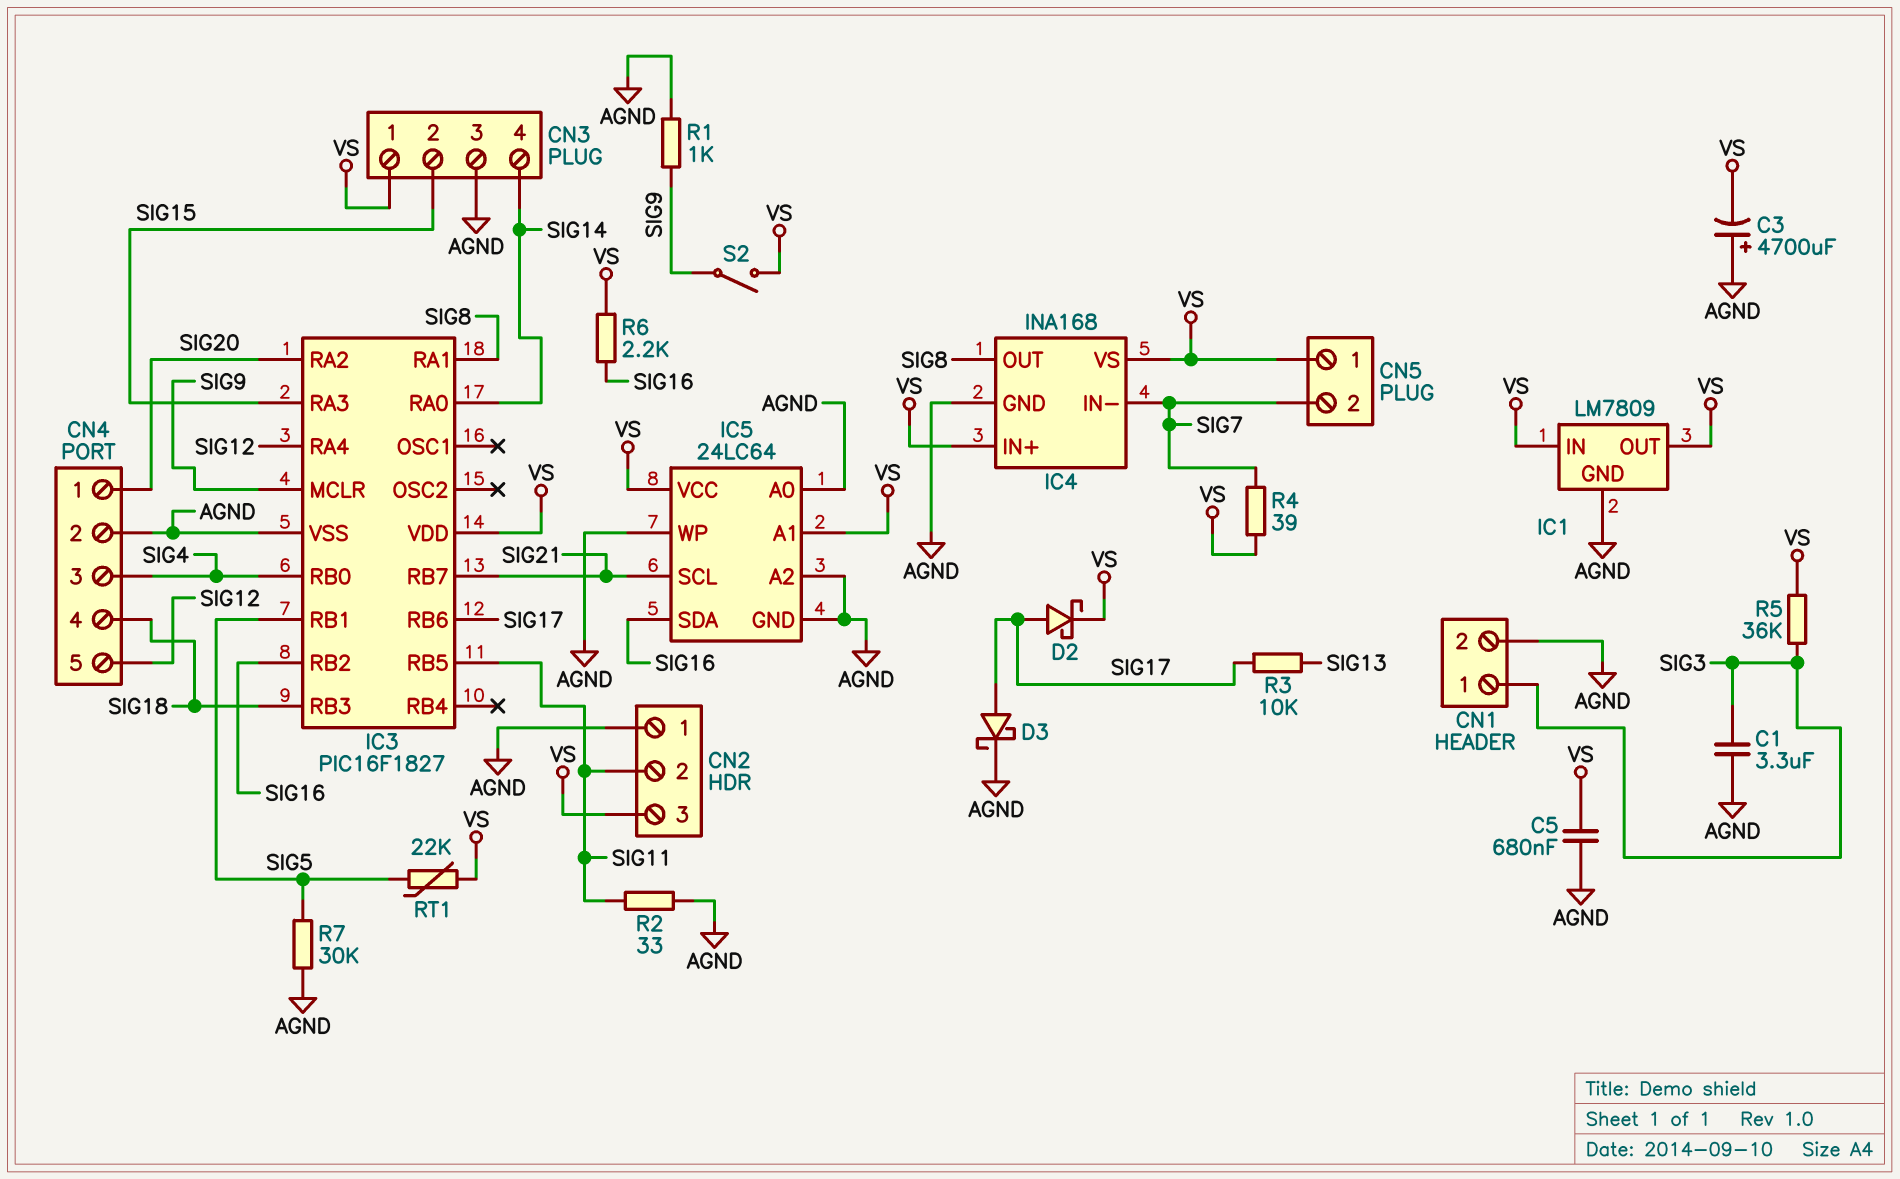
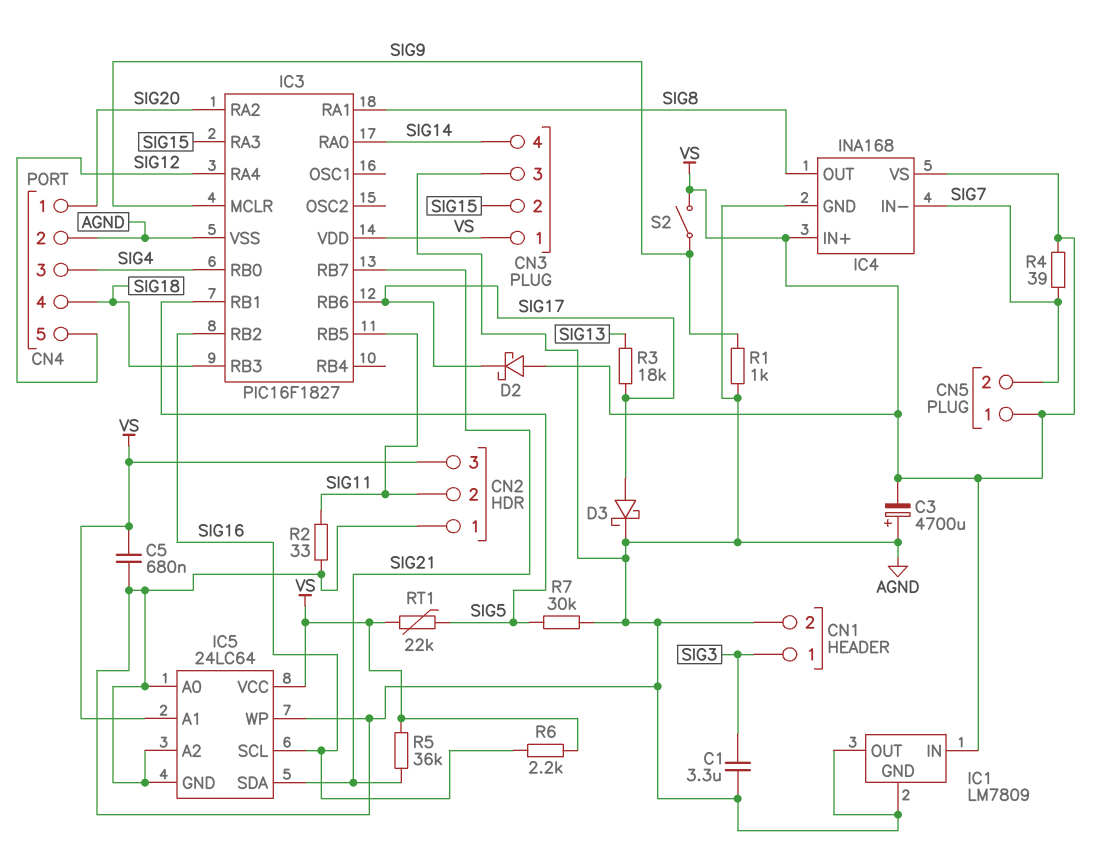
D2: schottky (A SIG17, K VS) -> schottky (A VS, K SIG17)
IC1 pin OUT: VS -> AGND
IC5 pin SCL: SIG21 -> SIG16
IC5 pin SDA: SIG16 -> SIG21
R3: 10k (SIG13, SIG17) -> 18k (SIG13, SIG17)
R5: 36k (SIG3, VS) -> 36k (SIG21, VS)

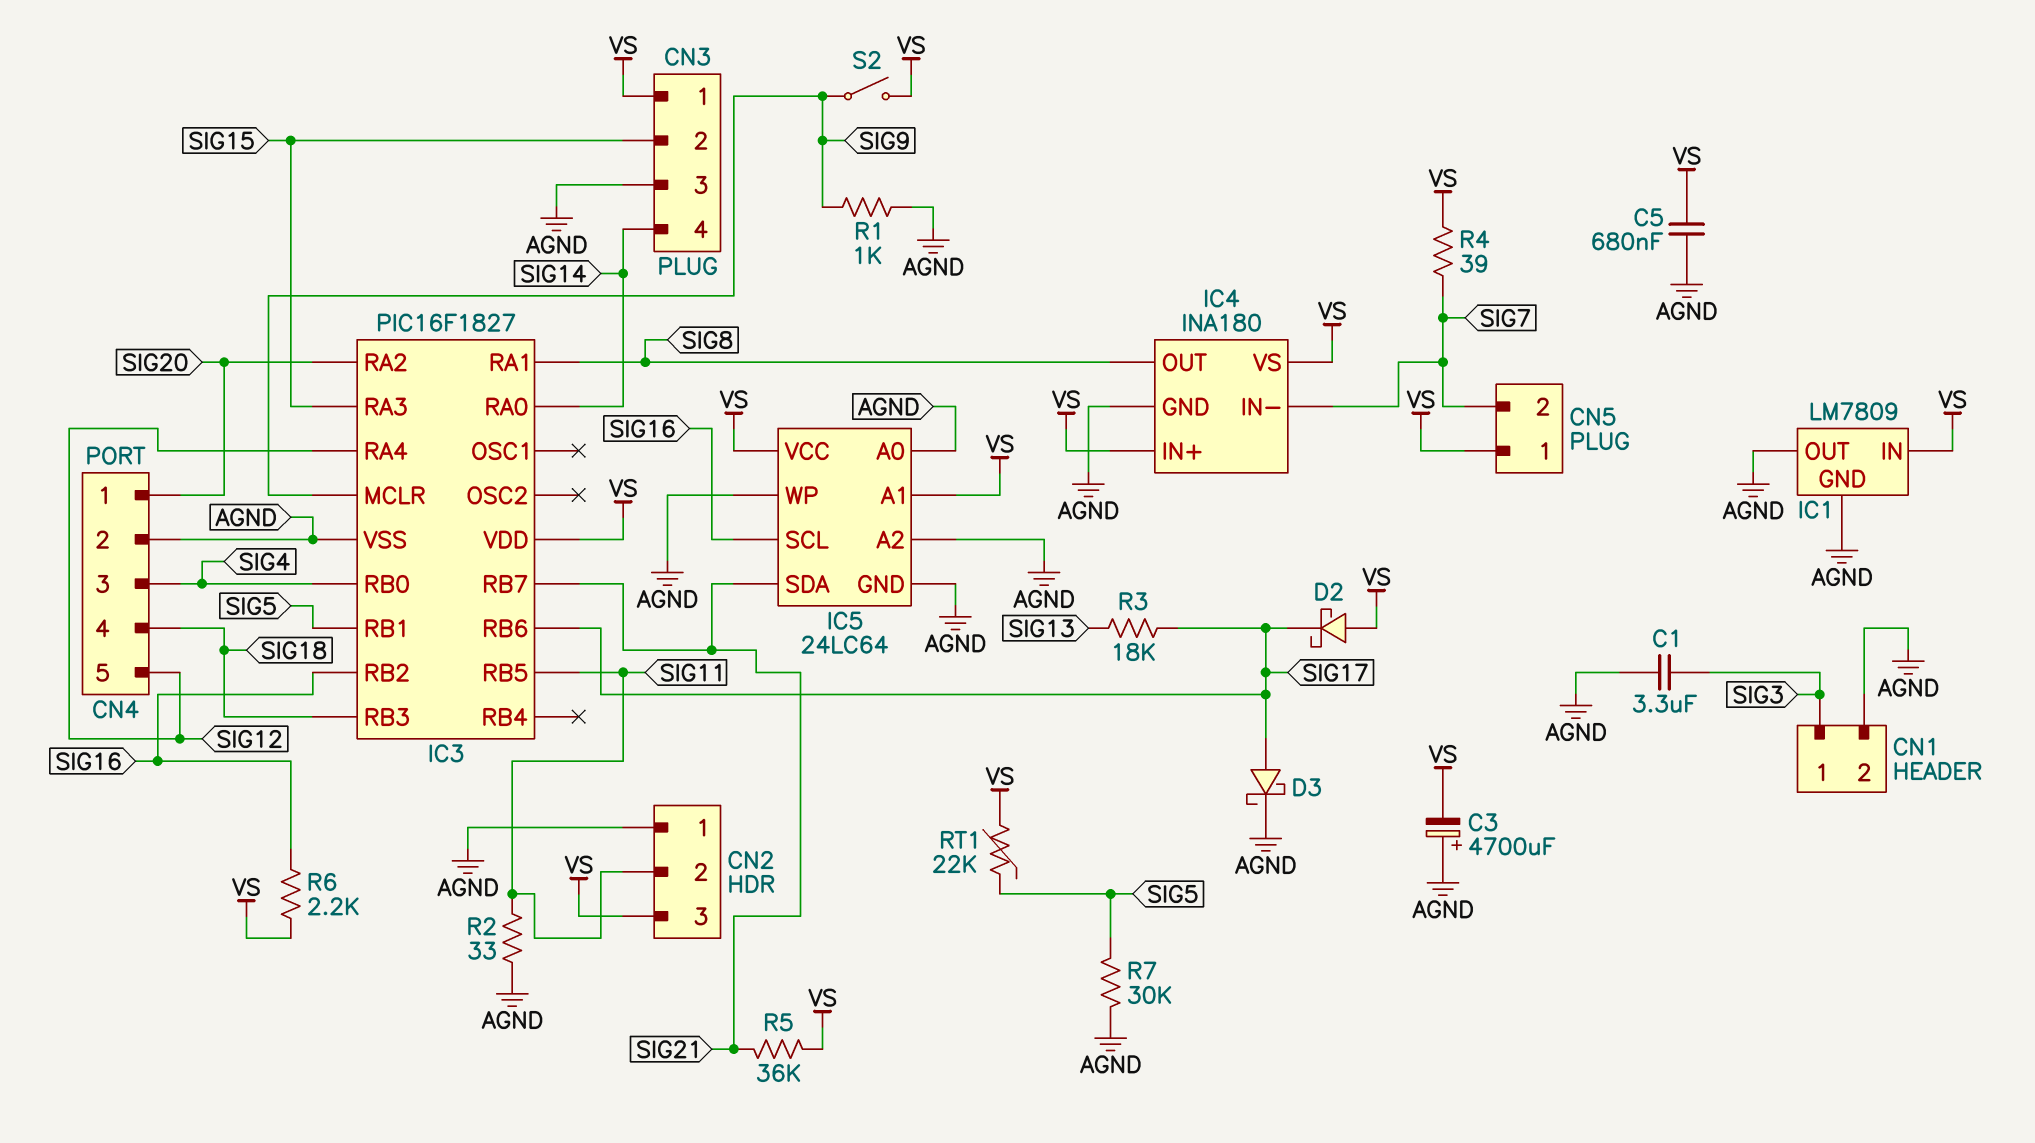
IC4: INA168 -> INA180

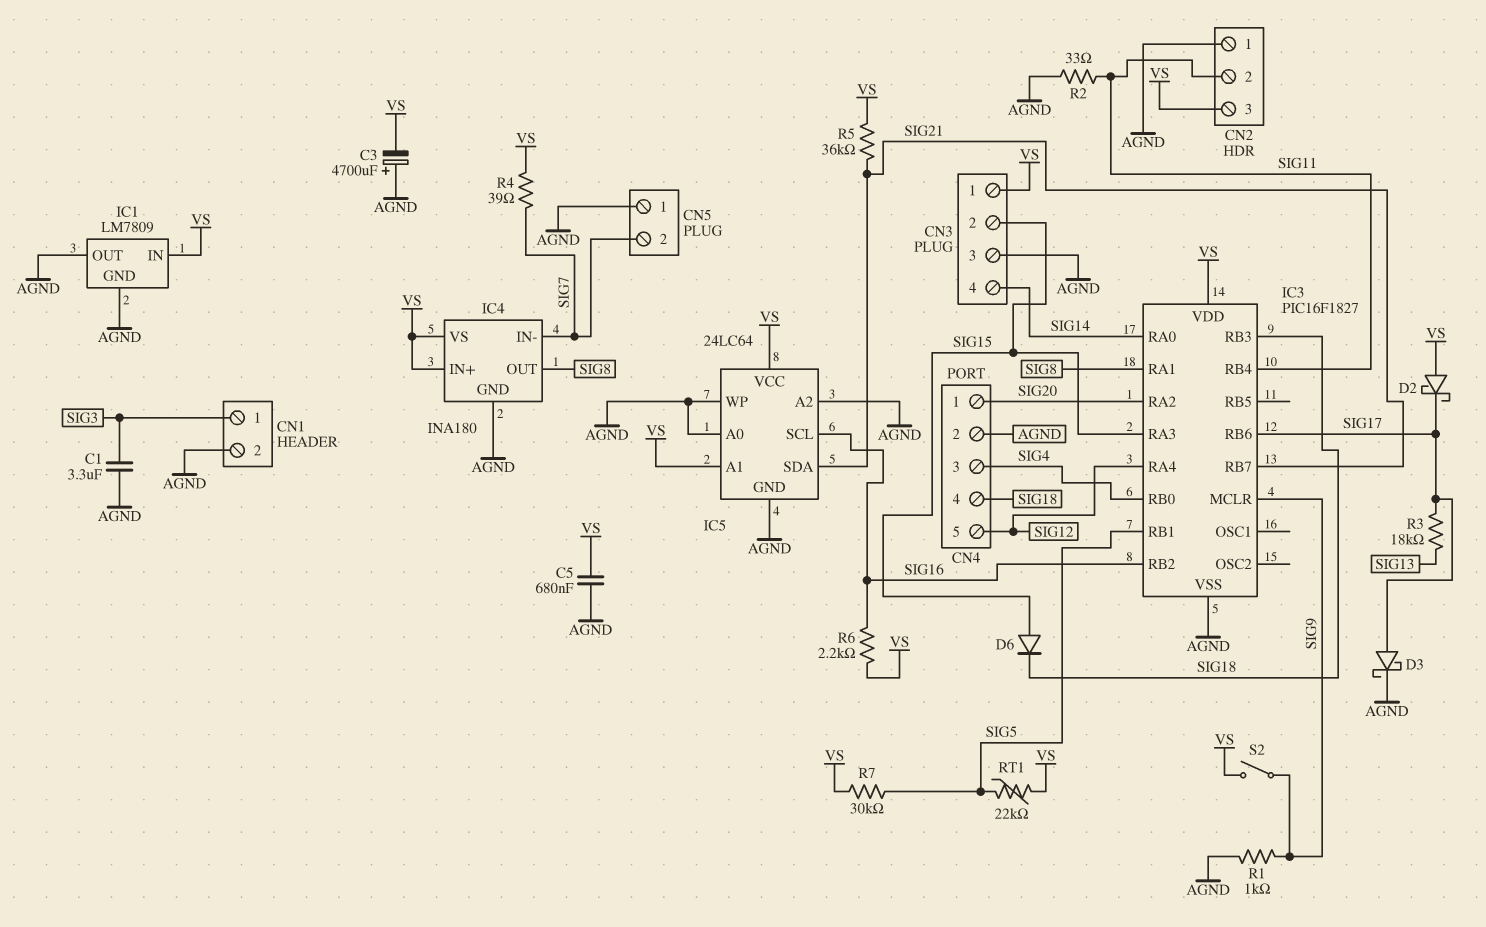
CN5 pin 1: VS -> AGND
D6: none -> diode (A SIG15, K SIG18)
IC3 pin RB4: none -> SIG11
IC3 pin RB5: SIG11 -> none
R7: 30k (AGND, SIG5) -> 30k (SIG5, VS)

